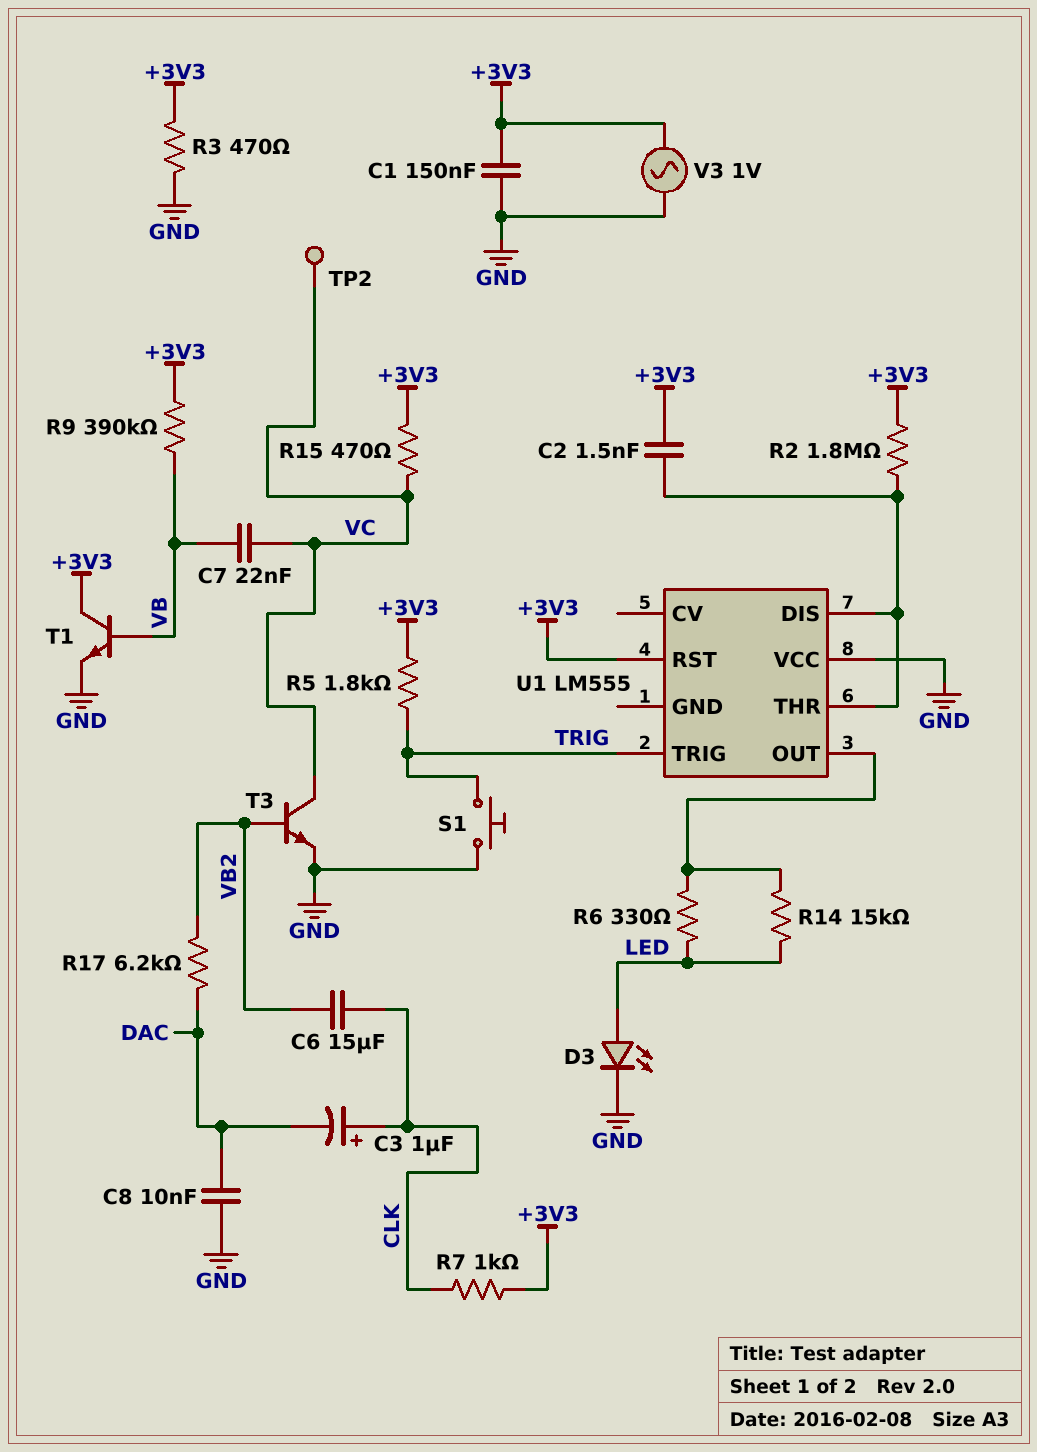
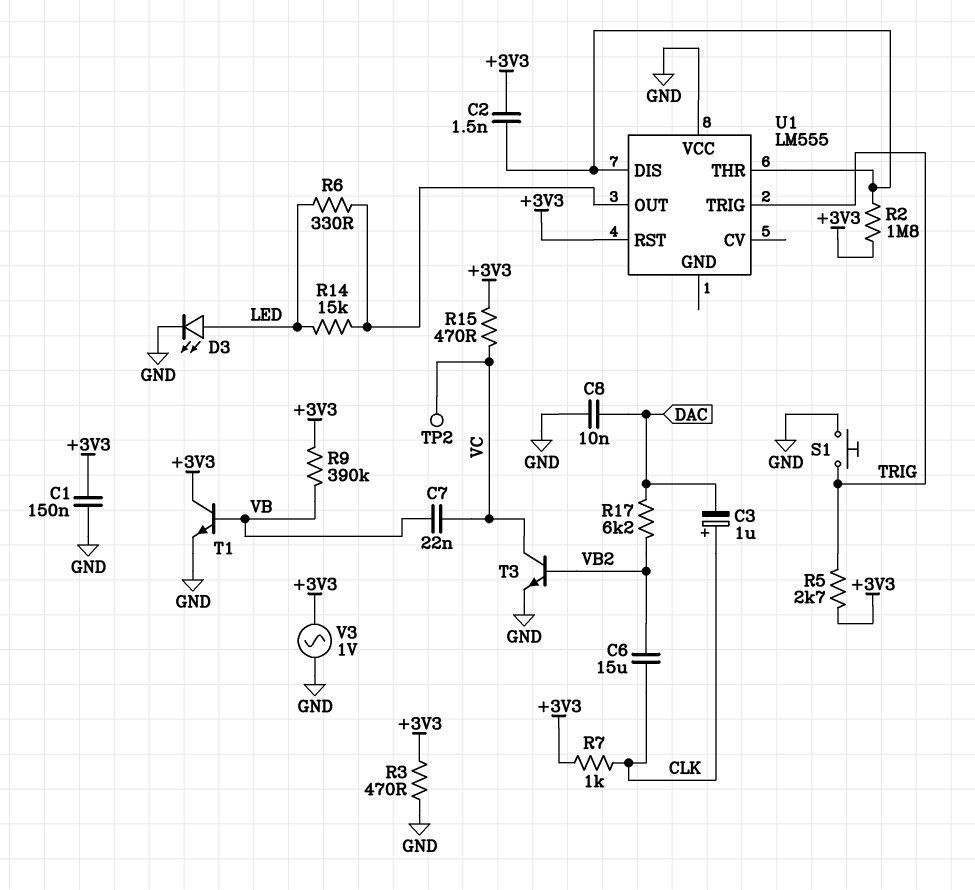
R5: 1.8k (+3V3, TRIG) -> 2.7k (+3V3, TRIG)

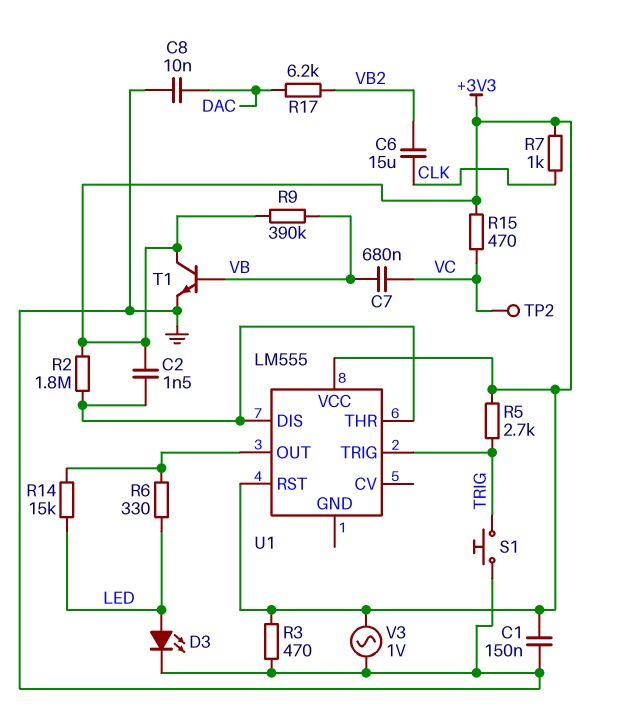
C3: 1uF (plus CLK, minus DAC) -> none
C7: 22nF (VB, VC) -> 680nF (VB, VC)
T3: NPN (B VB2, C VC, E GND) -> none
U1 pin VCC: GND -> +3V3

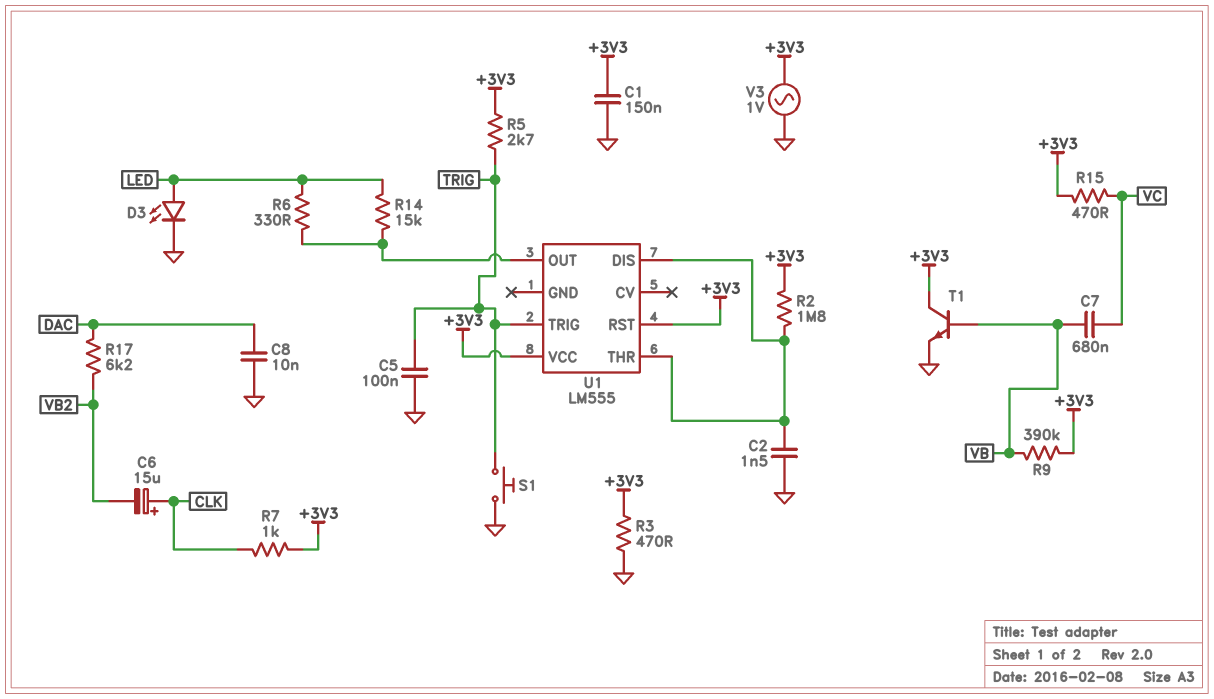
C2: 1.5nF (+3V3, U1/DIS) -> 1.5nF (GND, U1/DIS)
C5: none -> 100nF (GND, TRIG)
C6: 15uF (CLK, VB2) -> 15uF (plus CLK, minus VB2)
TP2: test point (VC) -> none

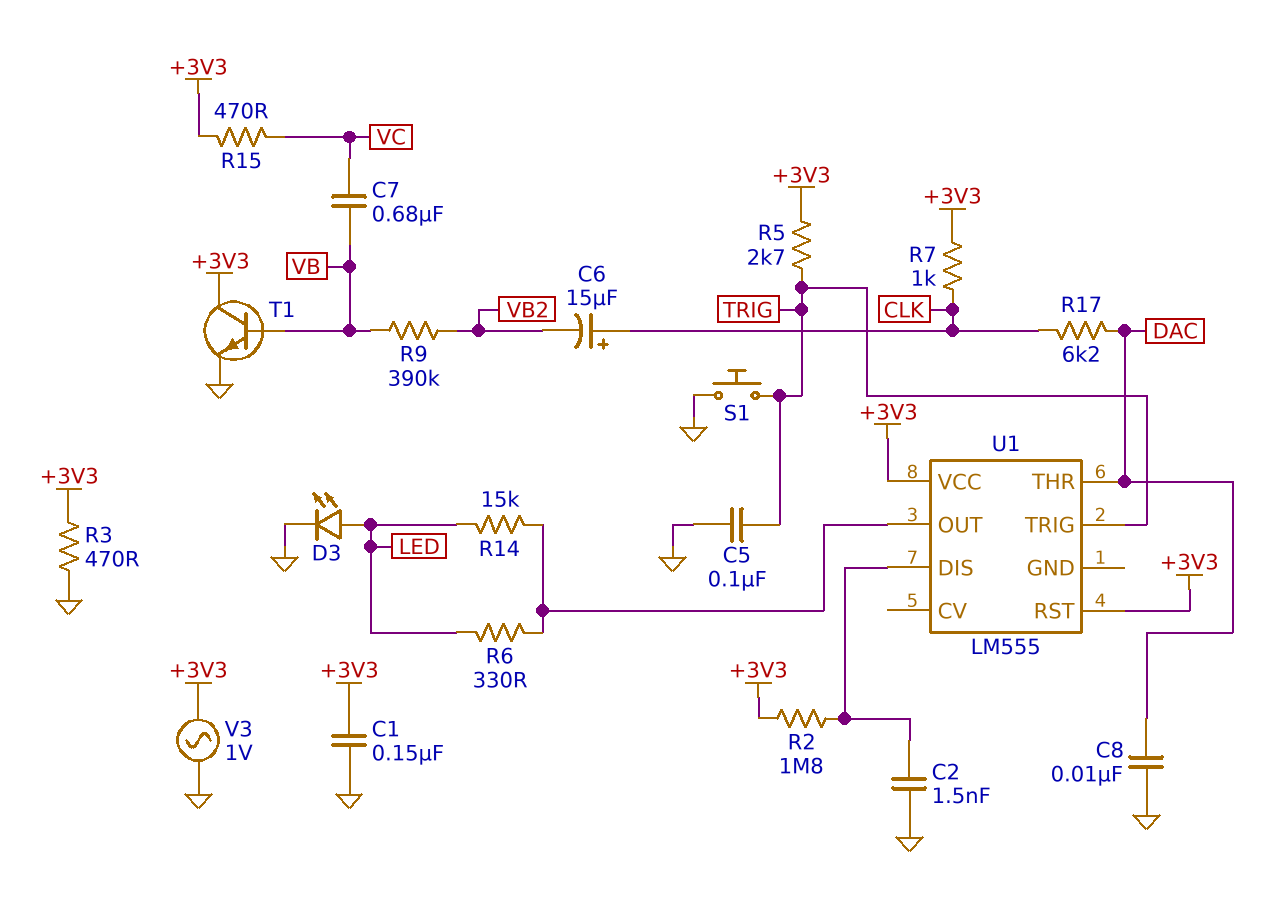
R9: 390k (+3V3, VB) -> 390k (VB, VB2)
R17: 6.2k (DAC, VB2) -> 6.2k (CLK, DAC)
U1 pin THR: U1/DIS -> DAC

